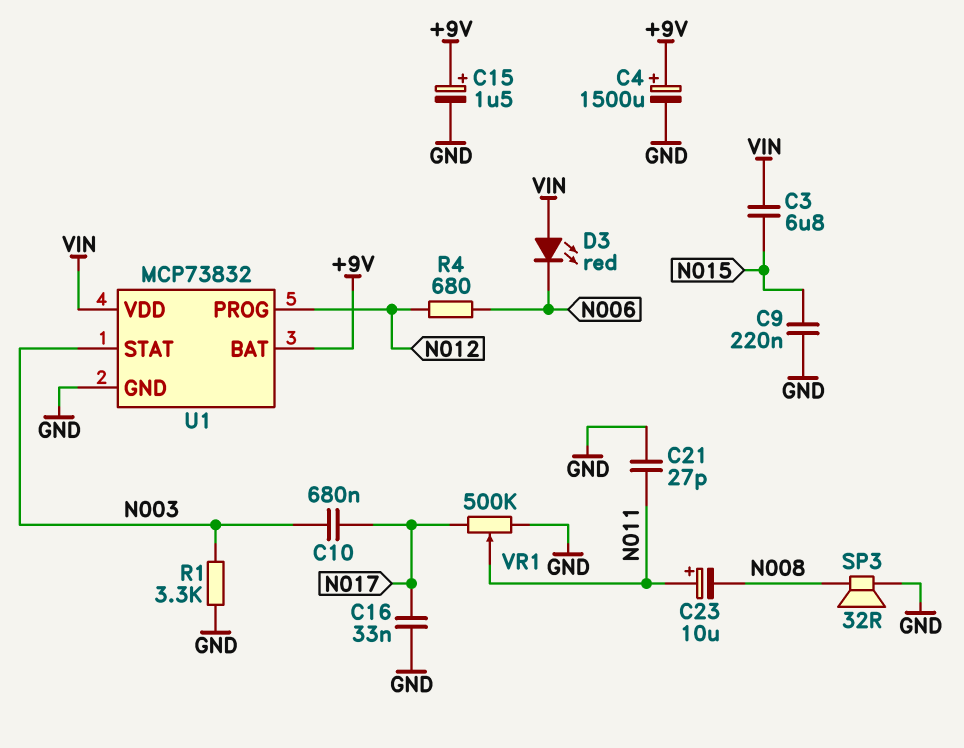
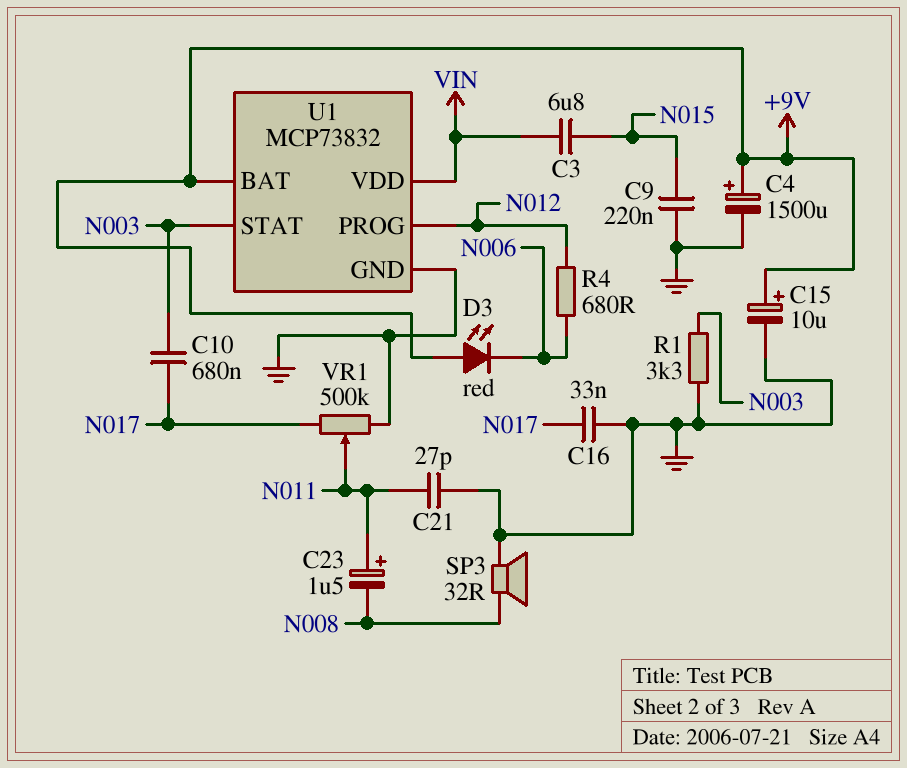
C15: 1.5uF (plus +9V, minus GND) -> 10uF (plus +9V, minus GND)
C23: 10uF (plus N011, minus N008) -> 1.5uF (plus N011, minus N008)
D3: LED red (A VIN, K N006) -> LED red (A +9V, K N006)

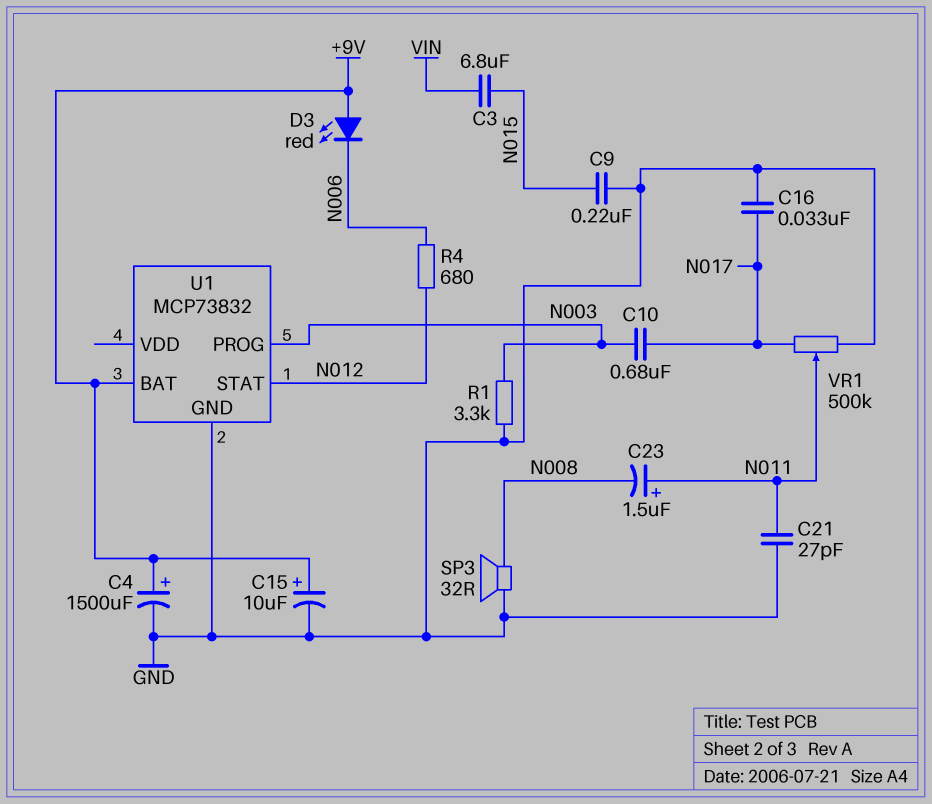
U1 pin PROG: N012 -> N003
U1 pin STAT: N003 -> N012
U1 pin VDD: VIN -> none

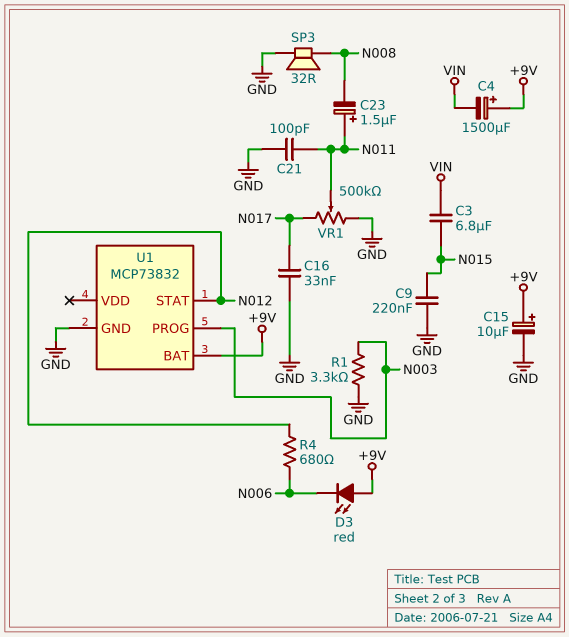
C4: 1500uF (plus +9V, minus GND) -> 1500uF (plus +9V, minus VIN)
C10: 680nF (N003, N017) -> none
C21: 27pF (GND, N011) -> 100pF (GND, N011)

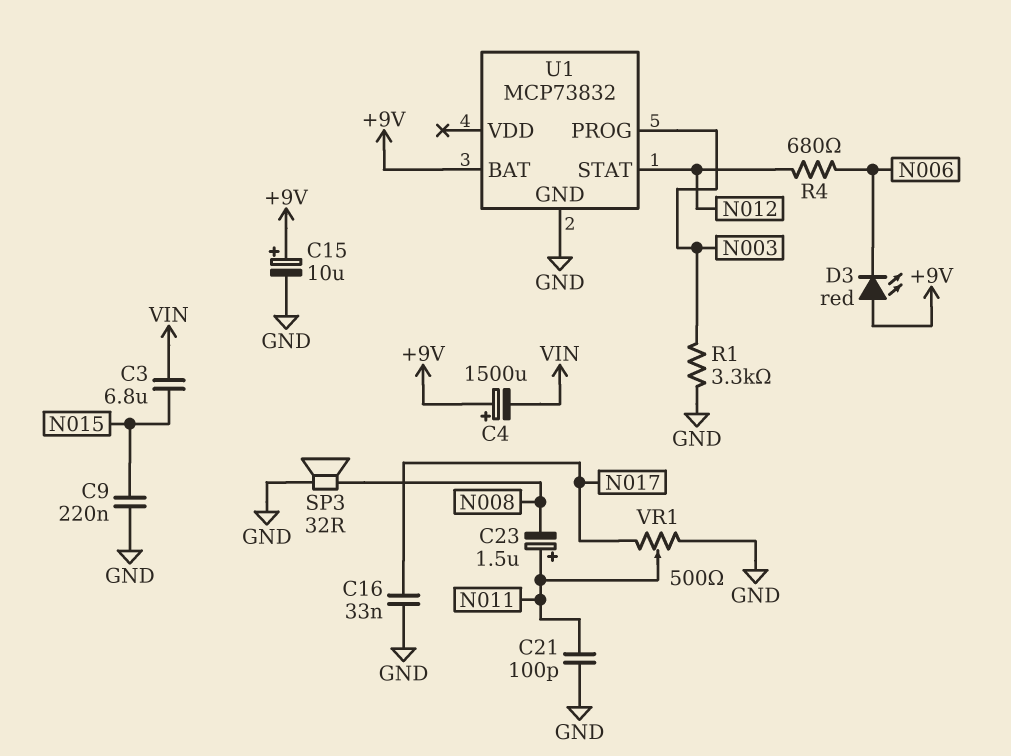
VR1: 500k (GND, N017, wiper N011) -> 500 (GND, N017, wiper N011)

